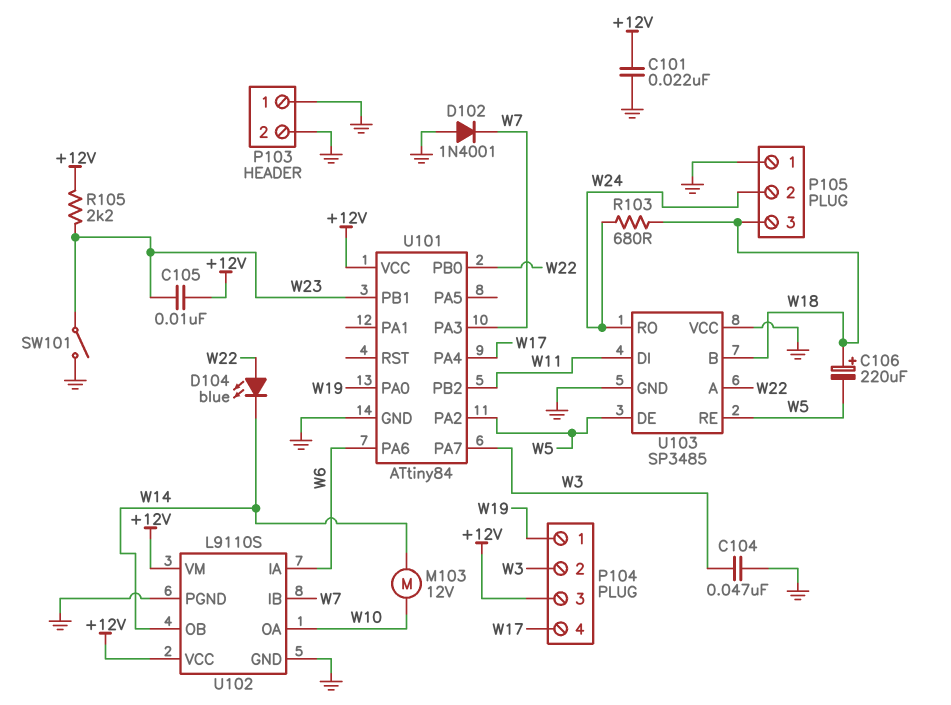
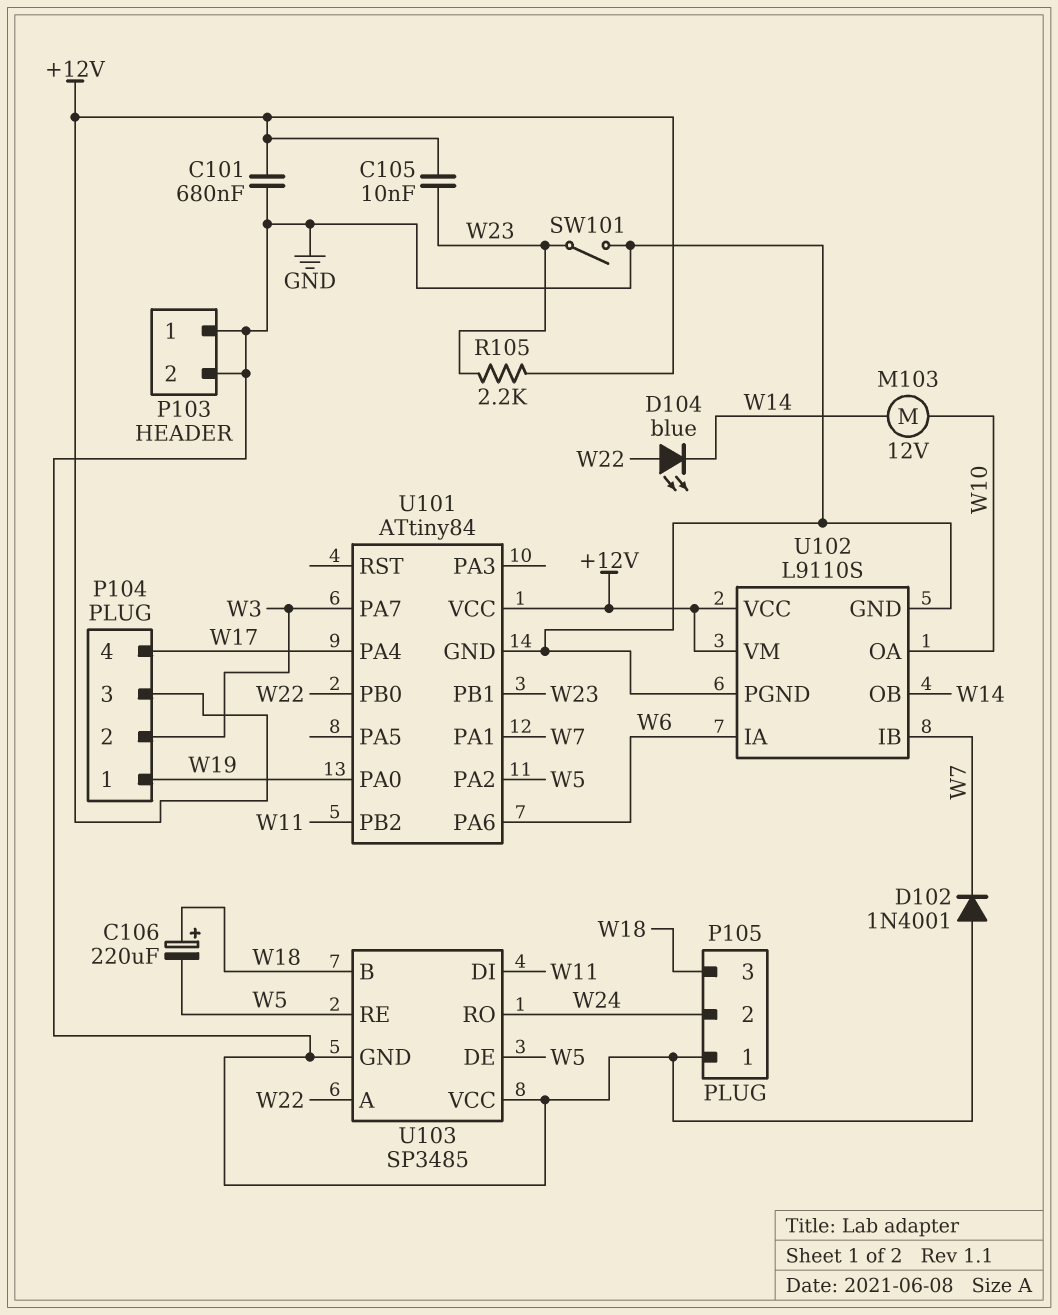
C101: 22nF (+12V, GND) -> 680nF (+12V, GND)
C104: 47nF (GND, W3) -> none
R103: 680 (W18, W24) -> none
U101 pin PA1: none -> W7
U101 pin PA3: W7 -> none

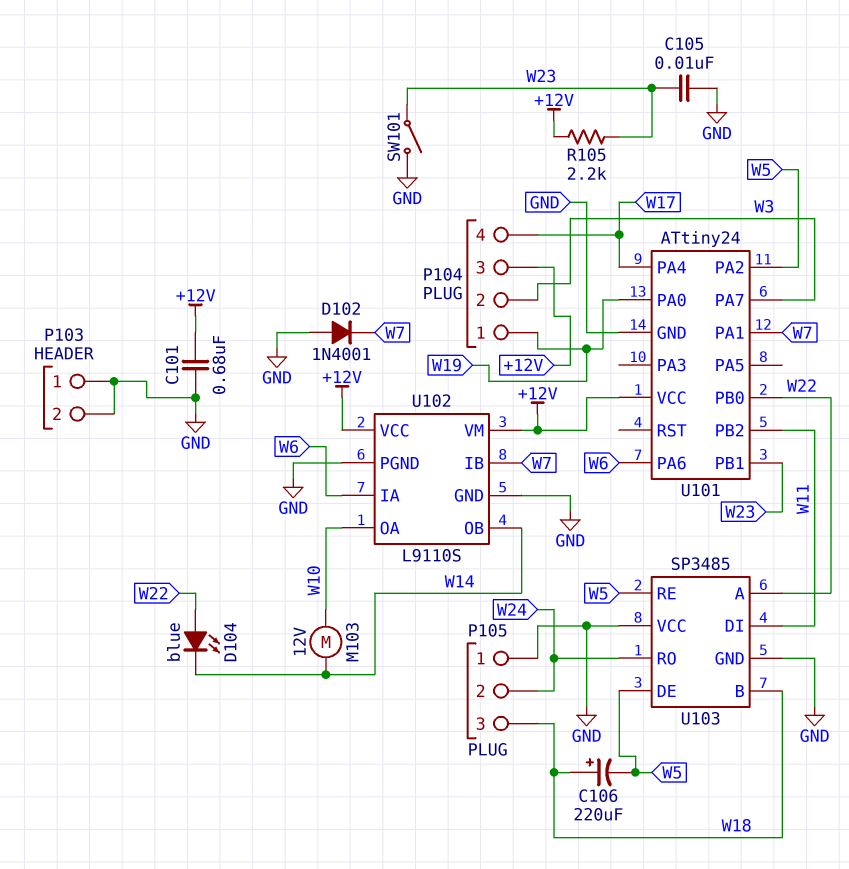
C105: 10nF (+12V, W23) -> 10nF (GND, W23)
U101: ATtiny84 -> ATtiny24

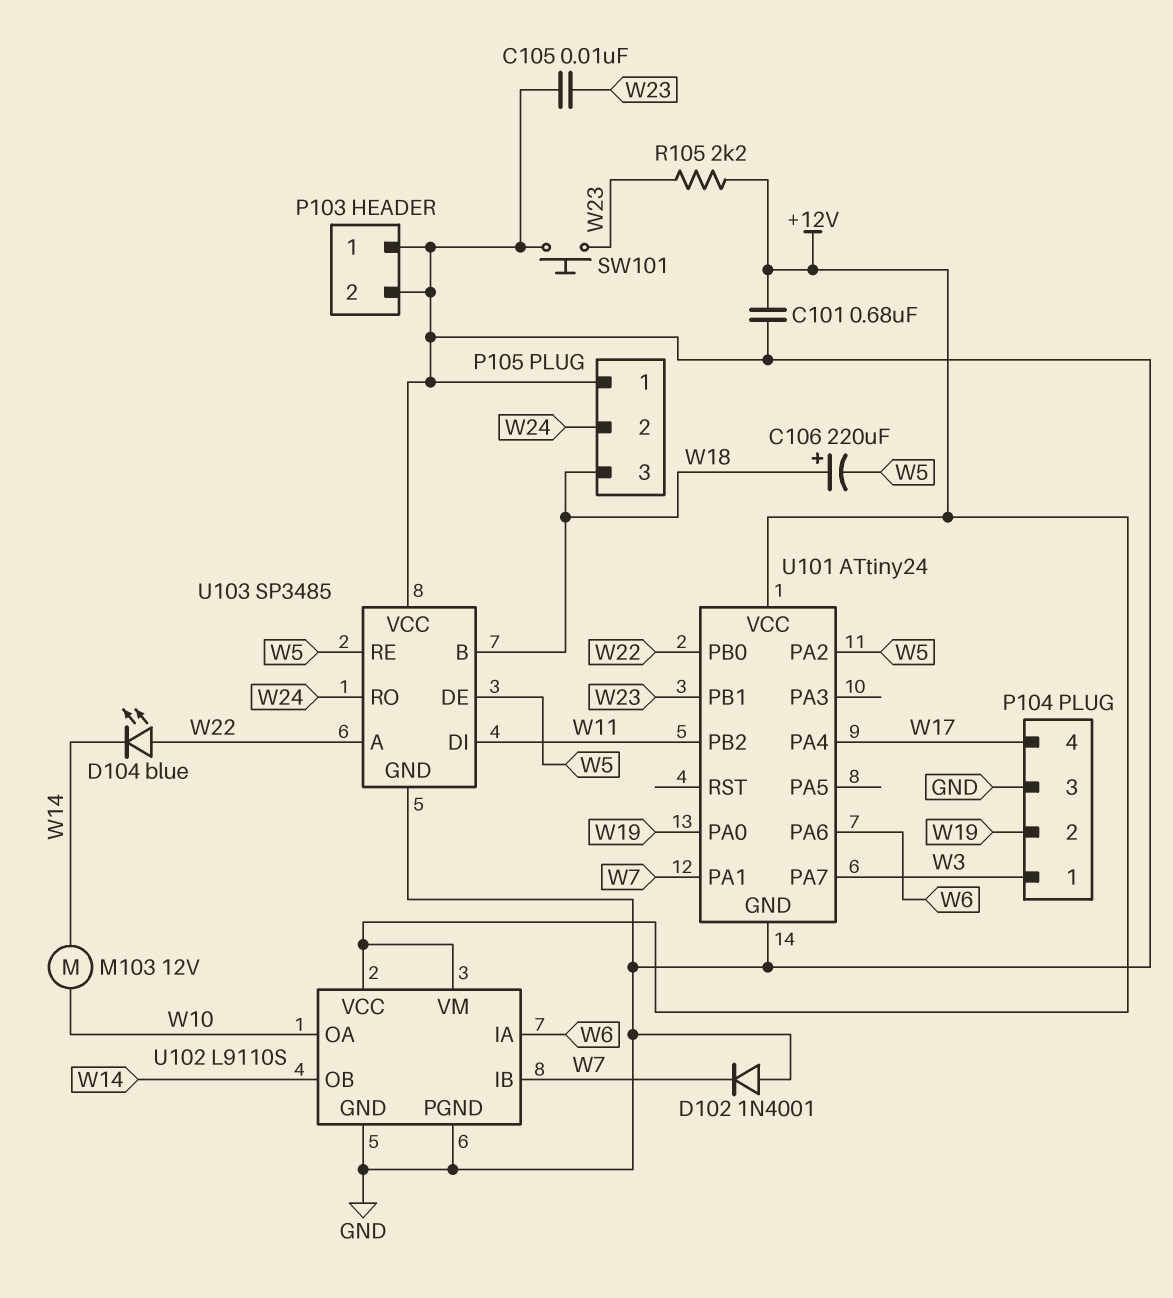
P104 pin 1: W19 -> W3
P104 pin 2: W3 -> W19
P104 pin 3: +12V -> GND
SW101: switch (GND, W23) -> button (GND, W23)

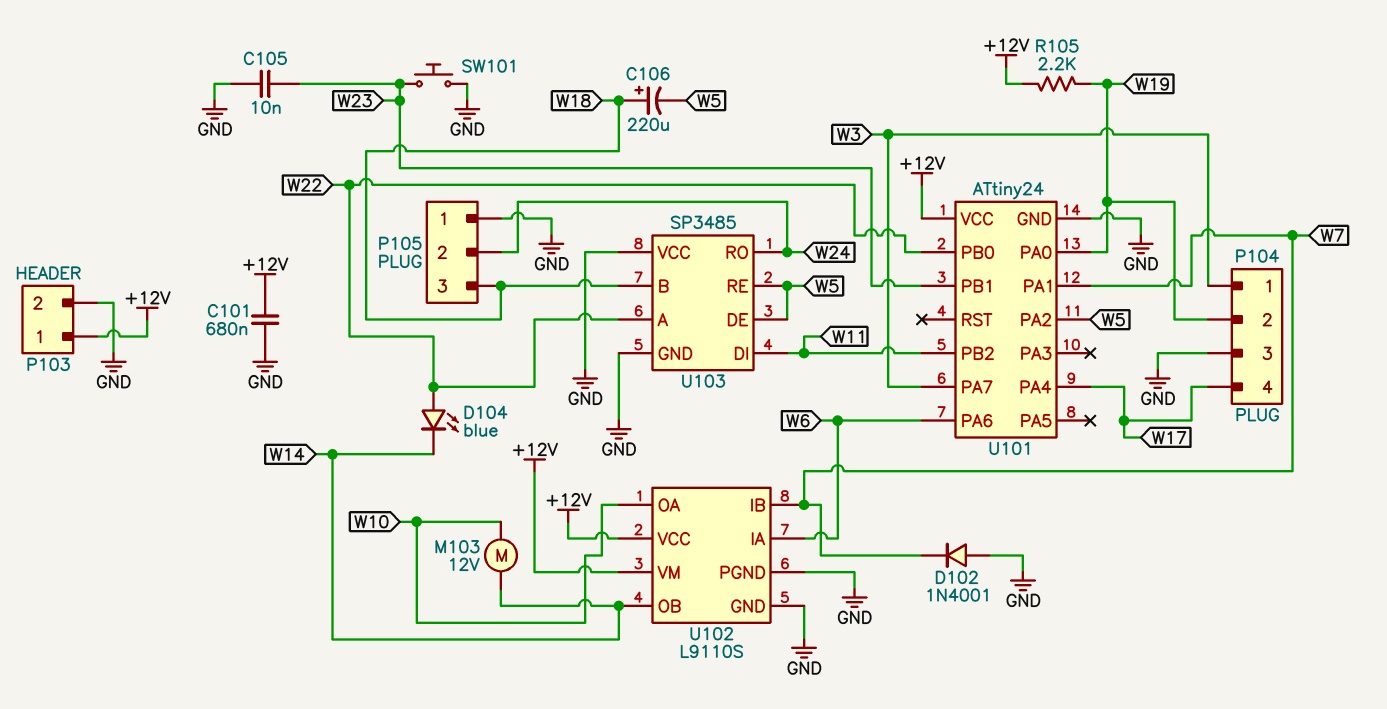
P103 pin 1: GND -> +12V
R105: 2.2k (+12V, W23) -> 2.2k (+12V, W19)

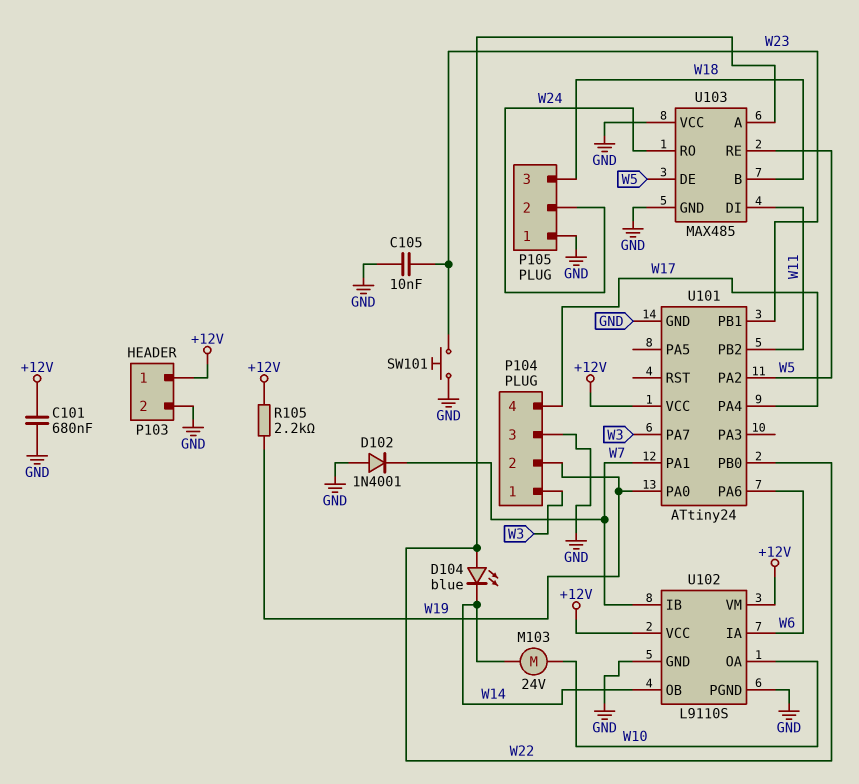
C106: 220uF (plus W18, minus W5) -> none
M103: motor 12V (W10, W14) -> motor 24V (W10, W14)
U103: SP3485 -> MAX485

